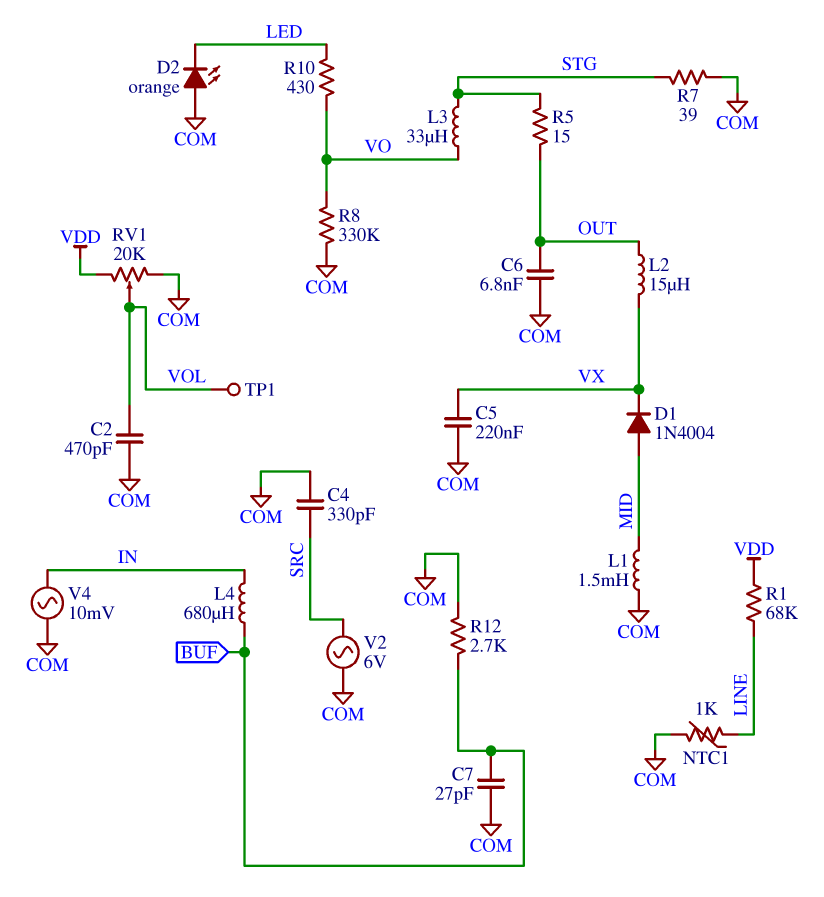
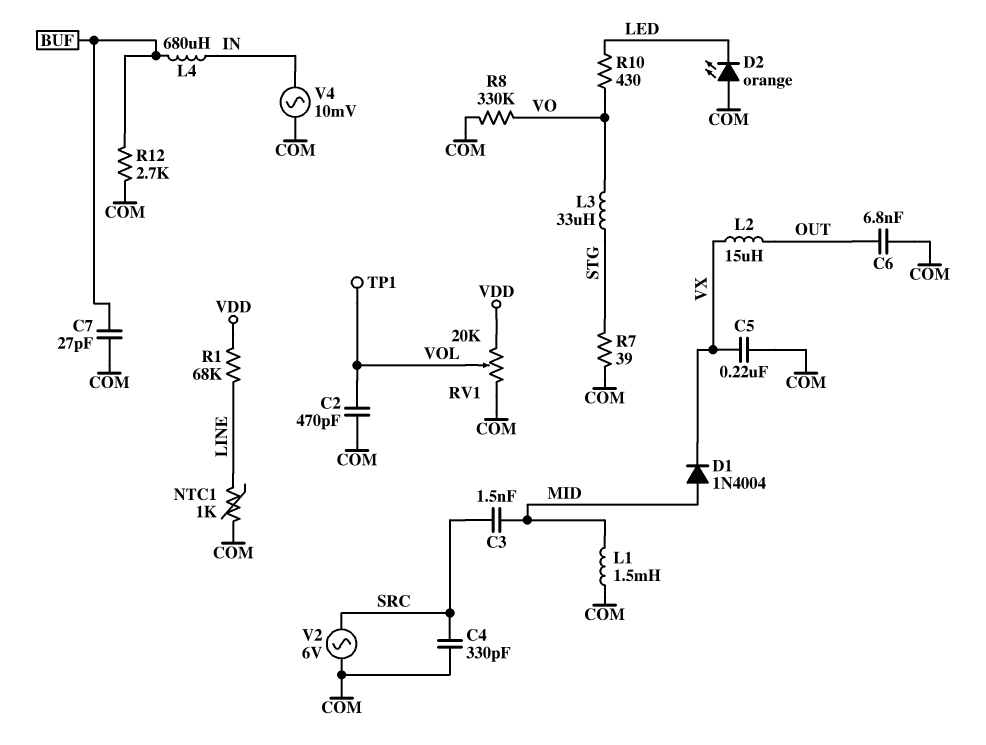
C3: none -> 1.5nF (MID, SRC)
R5: 15 (OUT, STG) -> none

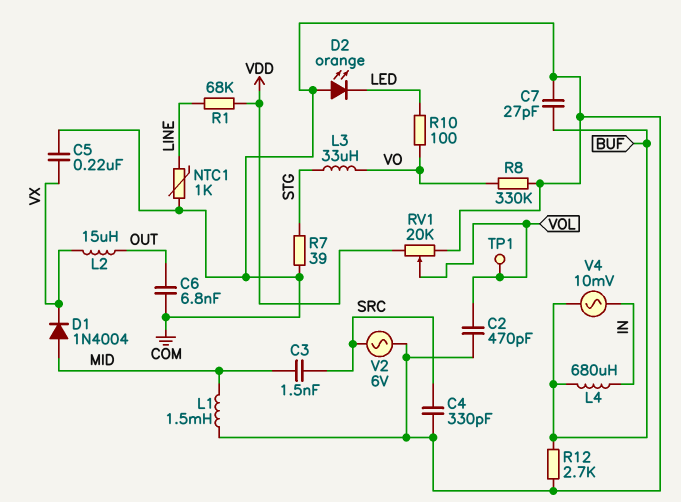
R10: 430 (LED, VO) -> 100 (LED, VO)
V4: AC 10mV (COM, IN) -> AC 10mV (BUF, IN)

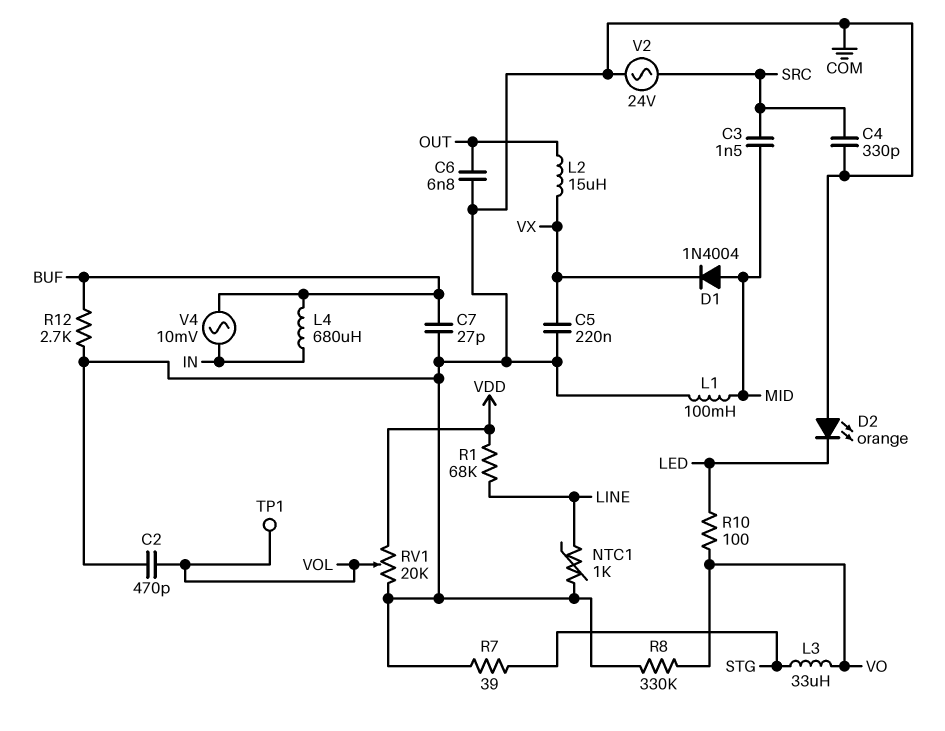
L1: 1.5mH (COM, MID) -> 100mH (COM, MID)
V2: AC 6V (COM, SRC) -> AC 24V (COM, SRC)

